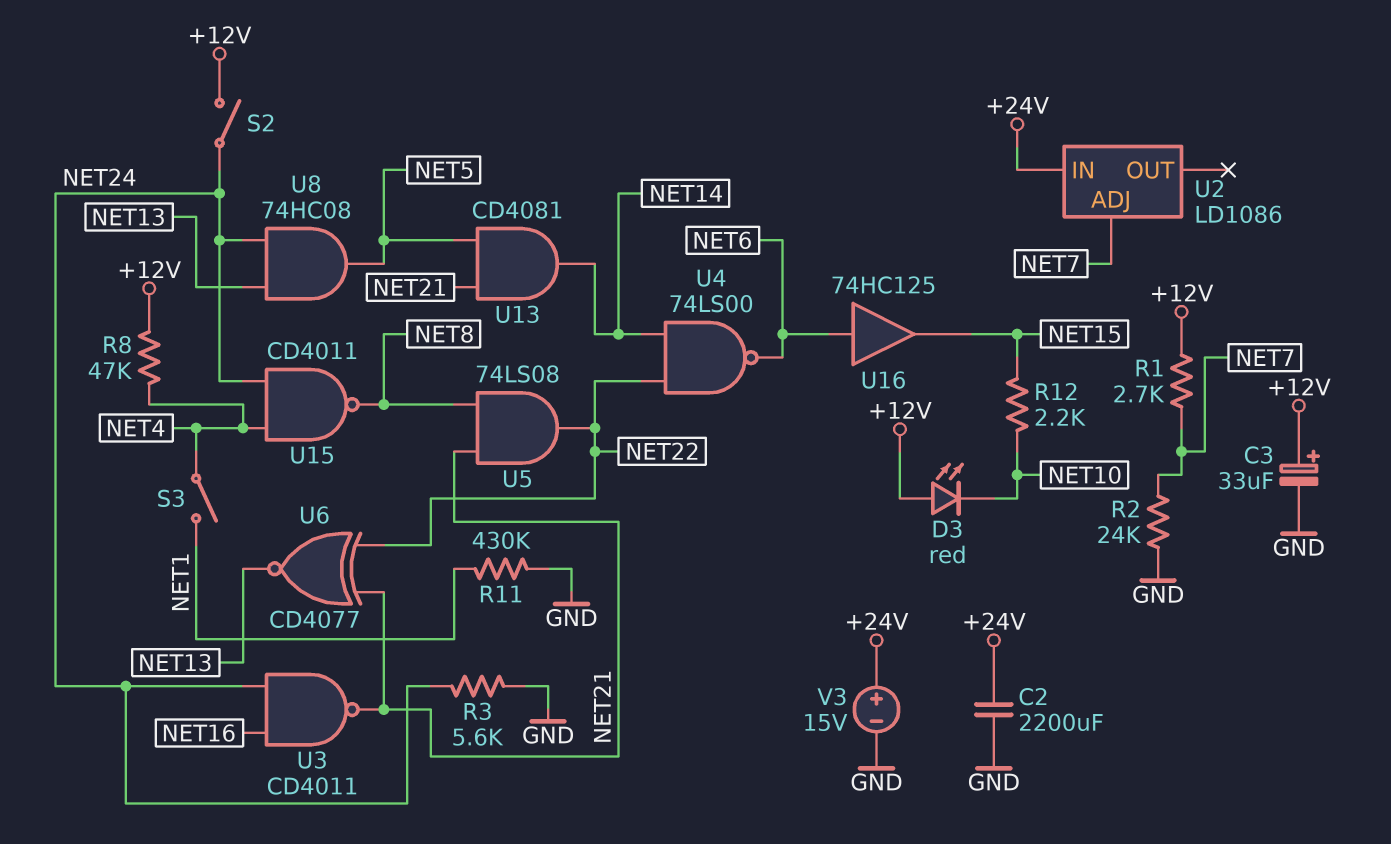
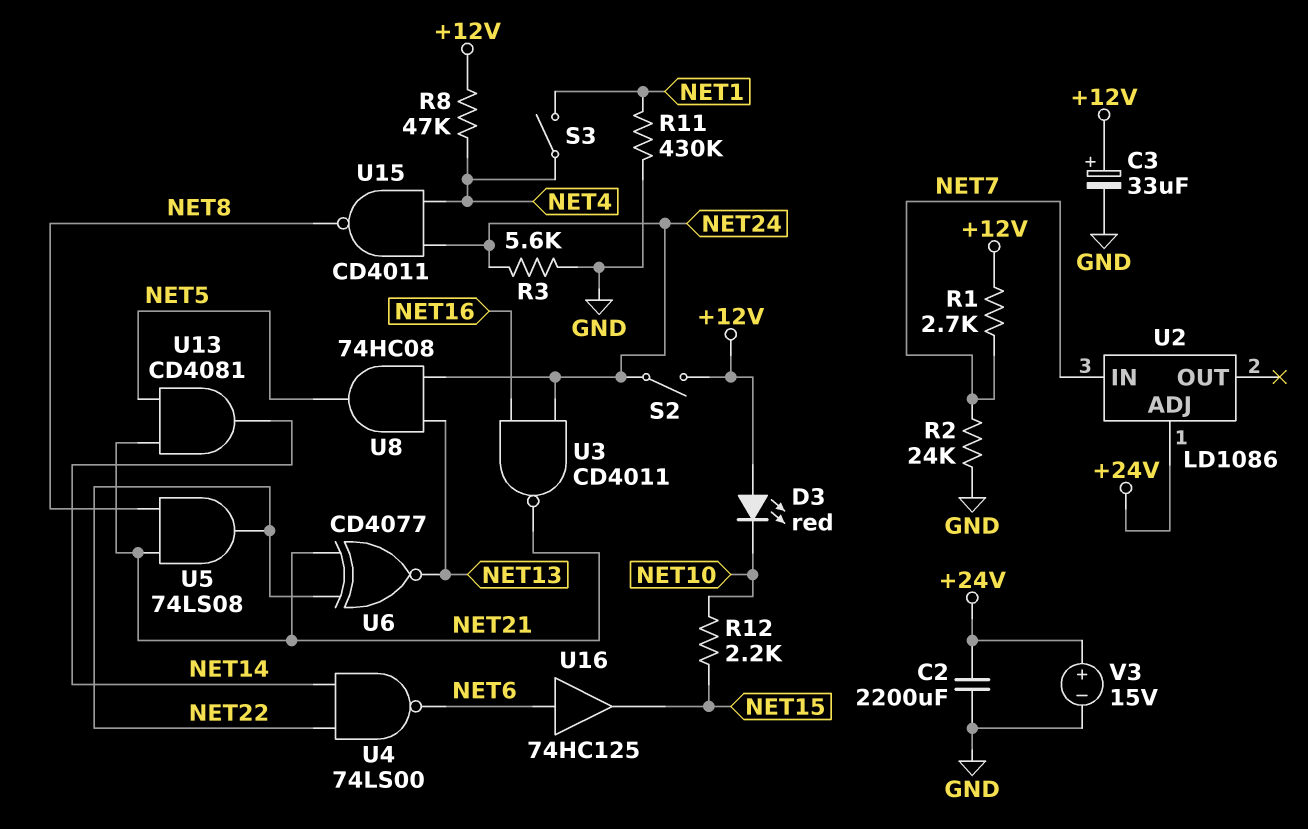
U2 pin ADJ: NET7 -> +24V
U2 pin IN: +24V -> NET7

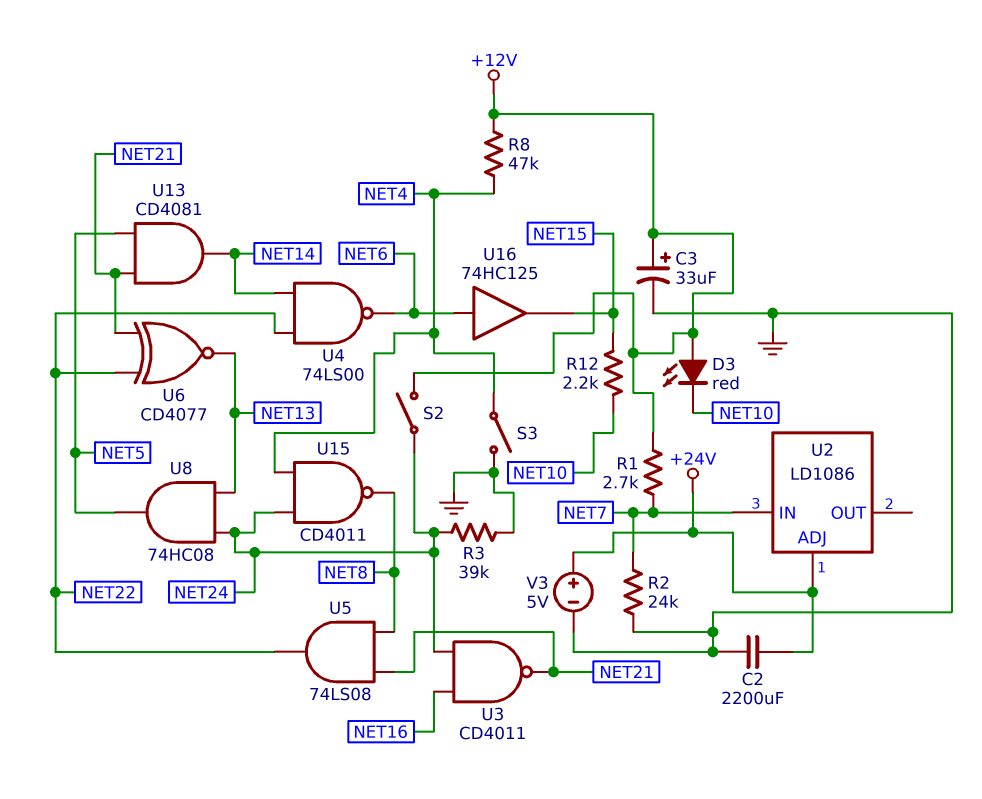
R3: 5.6k (GND, NET24) -> 39k (GND, NET24)
R11: 430k (GND, NET1) -> none
S3: switch (NET1, NET4) -> switch (GND, NET4)
V3: 15V (plus +24V, minus GND) -> 5V (plus +24V, minus GND)

